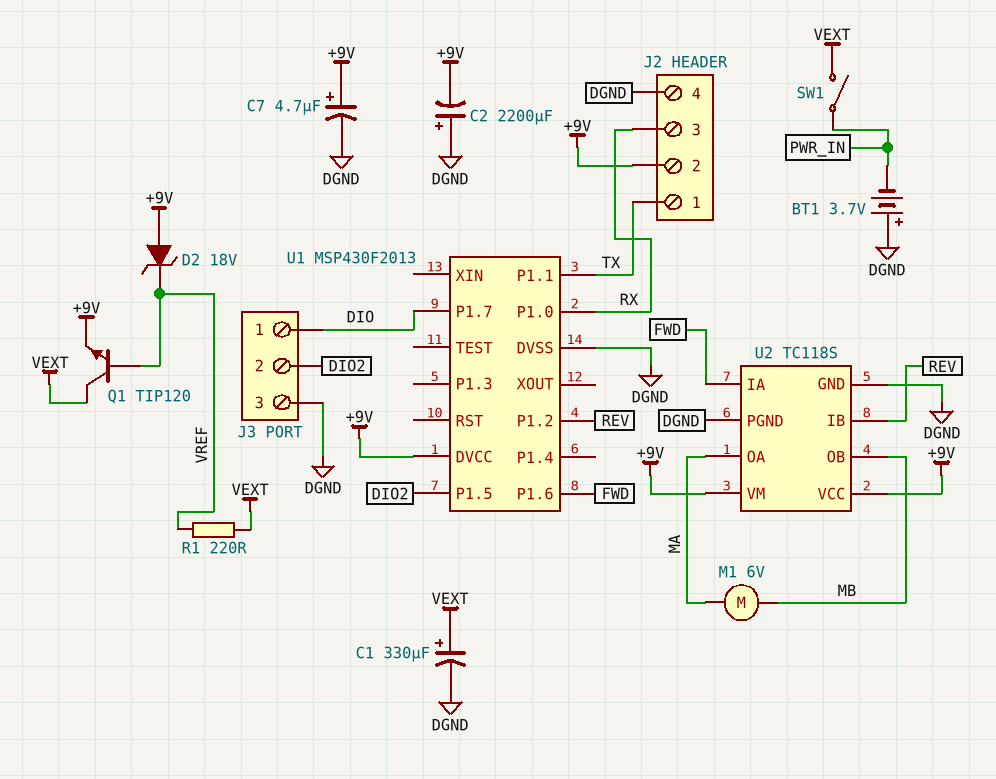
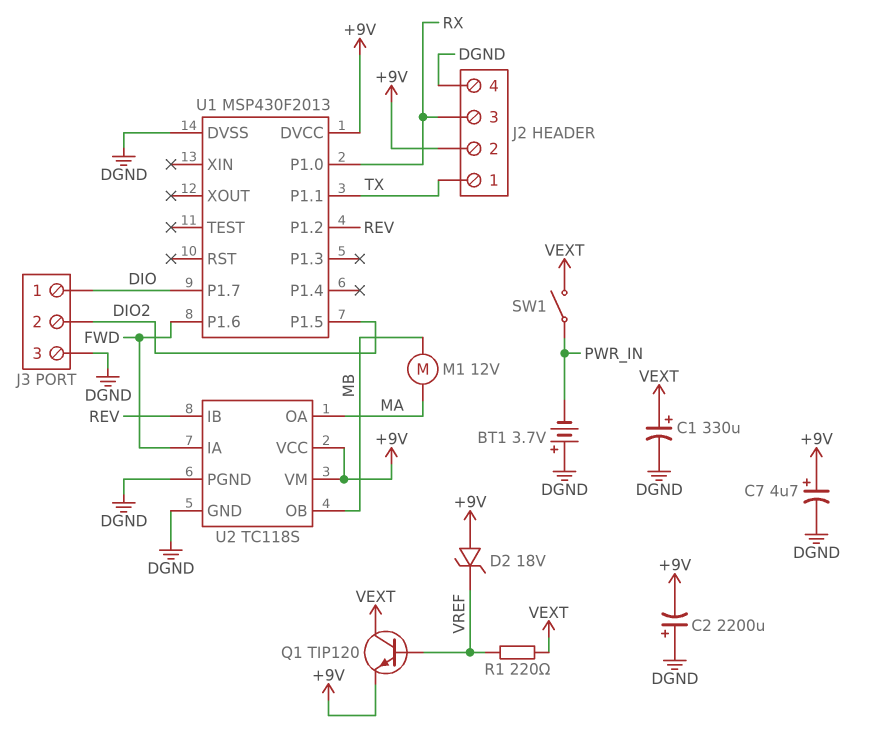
M1: motor 6V (MA, MB) -> motor 12V (MA, MB)

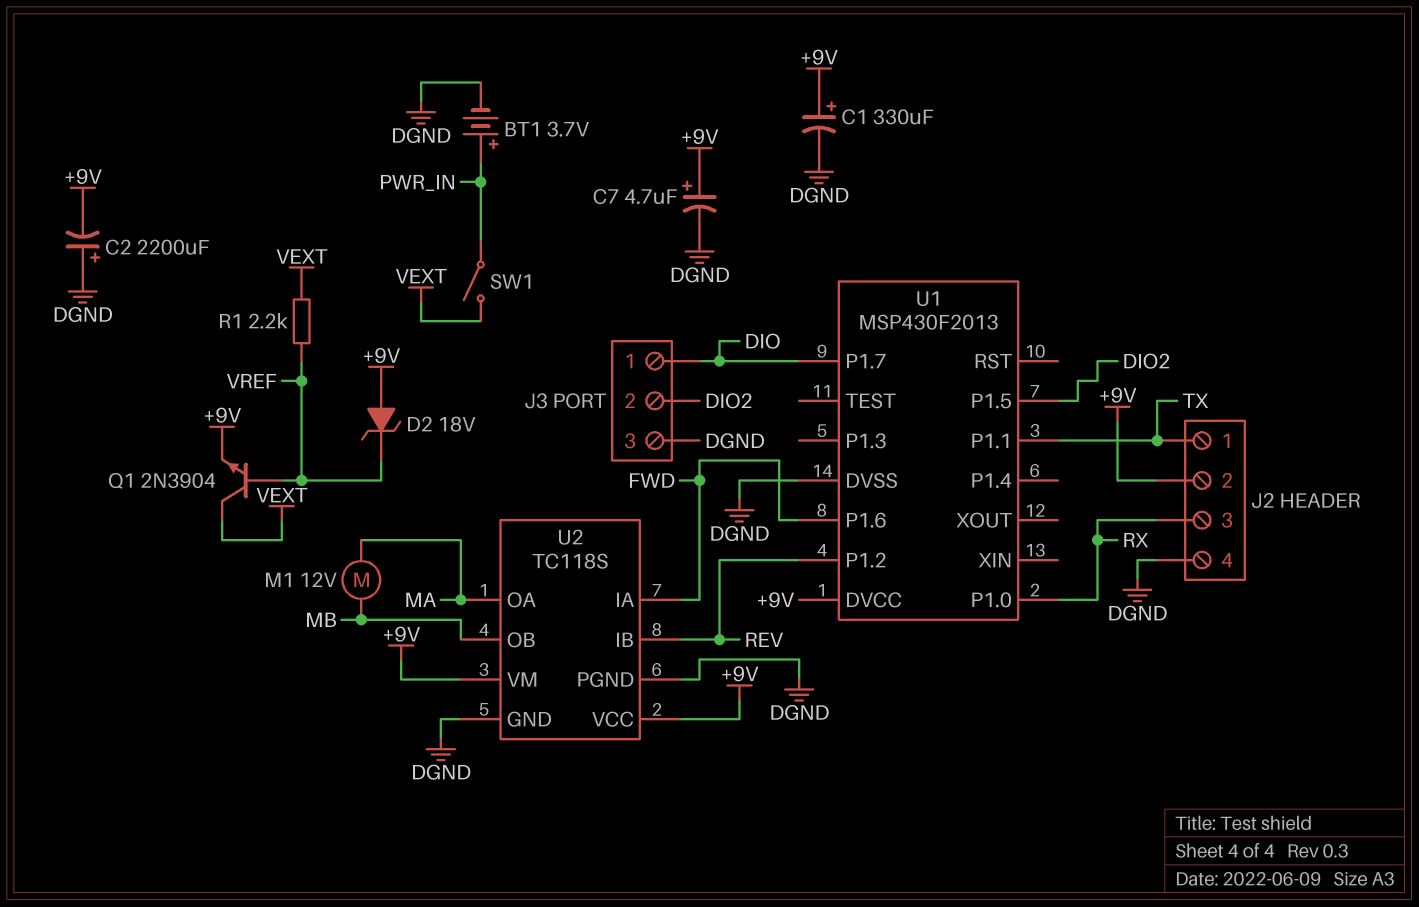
BT1: 3.7V (plus DGND, minus PWR_IN) -> 3.7V (plus PWR_IN, minus DGND)
C1: 330uF (plus VEXT, minus DGND) -> 330uF (plus +9V, minus DGND)
Q1: NPN TIP120 (B VREF, C VEXT, E +9V) -> NPN 2N3904 (B VREF, C VEXT, E +9V)
R1: 220 (VEXT, VREF) -> 2.2k (VEXT, VREF)

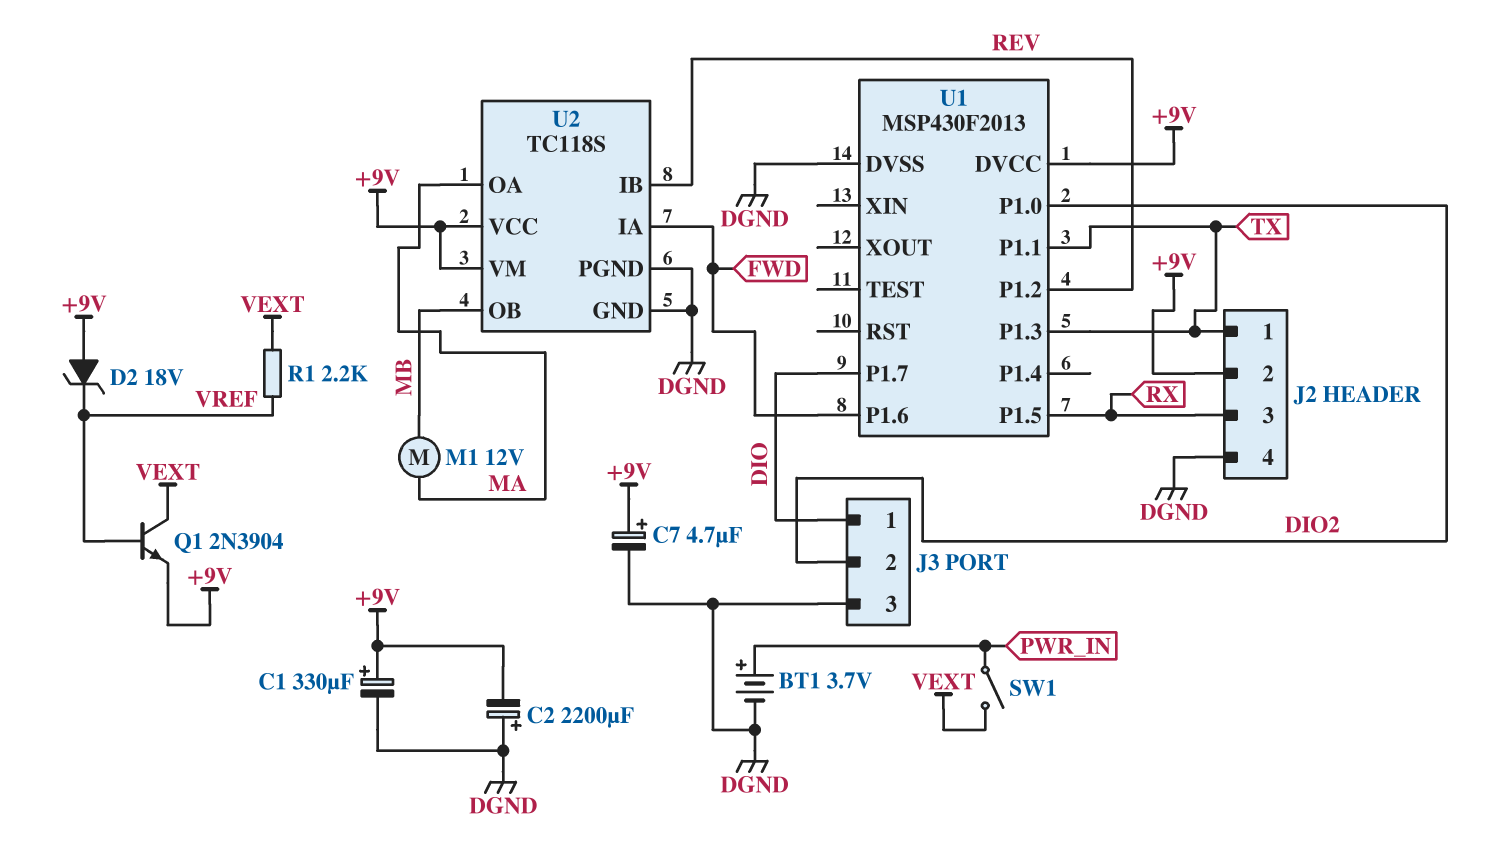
U1 pin P1.0: RX -> DIO2
U1 pin P1.3: none -> TX
U1 pin P1.5: DIO2 -> RX

